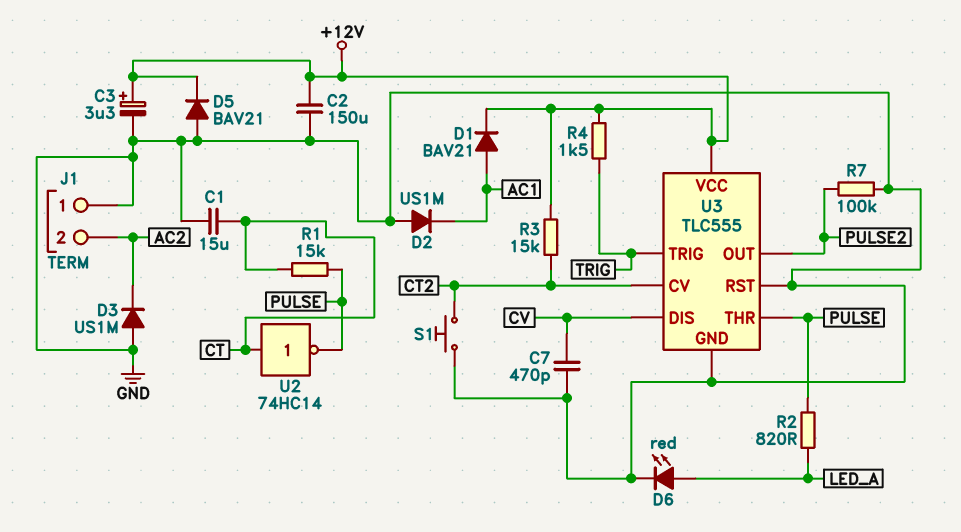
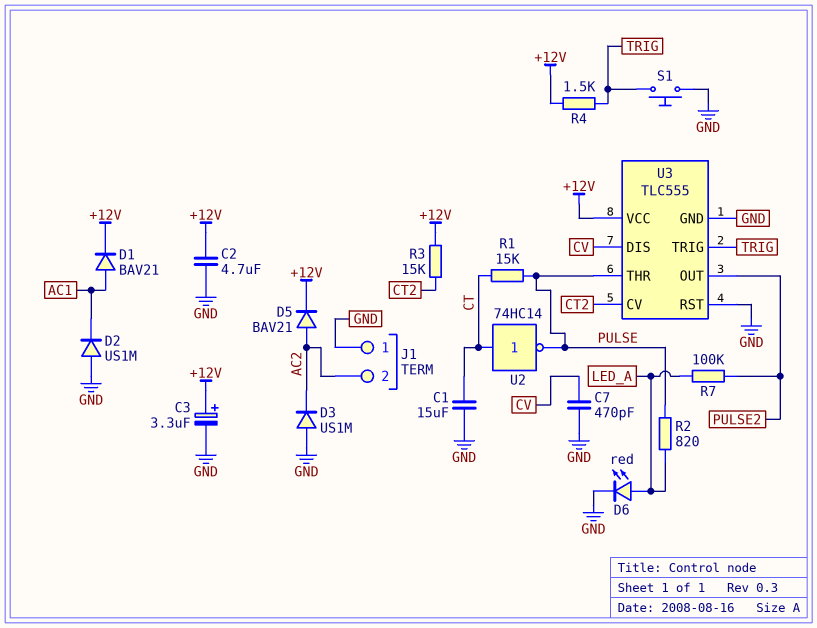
C2: 150uF (+12V, GND) -> 4.7uF (+12V, GND)
D5: diode BAV21 (A GND, K +12V) -> diode BAV21 (A AC2, K +12V)
R7: 100k (GND, PULSE2) -> 100k (LED_A, PULSE2)
S1: button (CT2, GND) -> button (GND, TRIG)

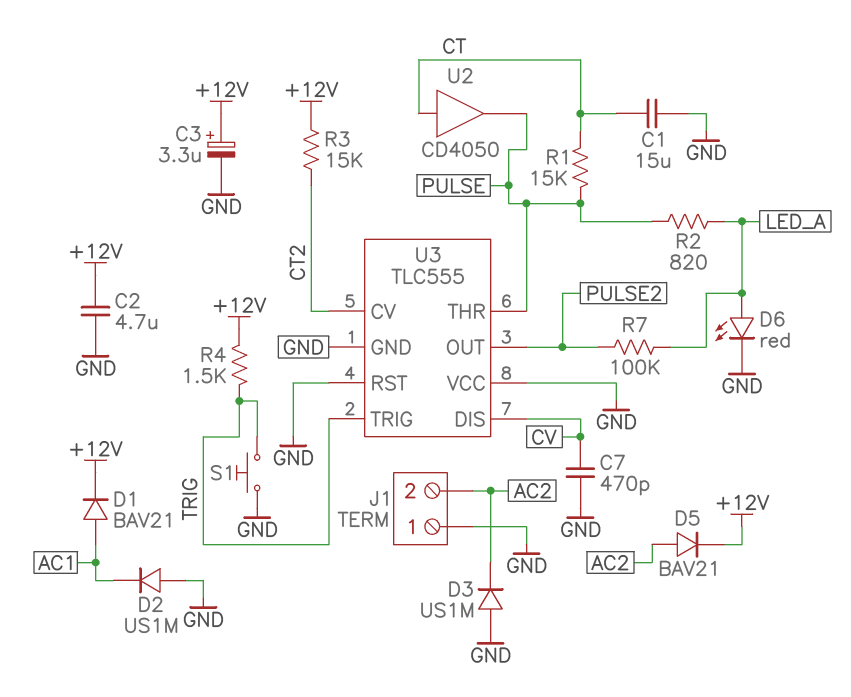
U2: NOT 74HC14 (in CT, out PULSE) -> buffer CD4050 (in CT, out PULSE)
U3 pin VCC: +12V -> GND

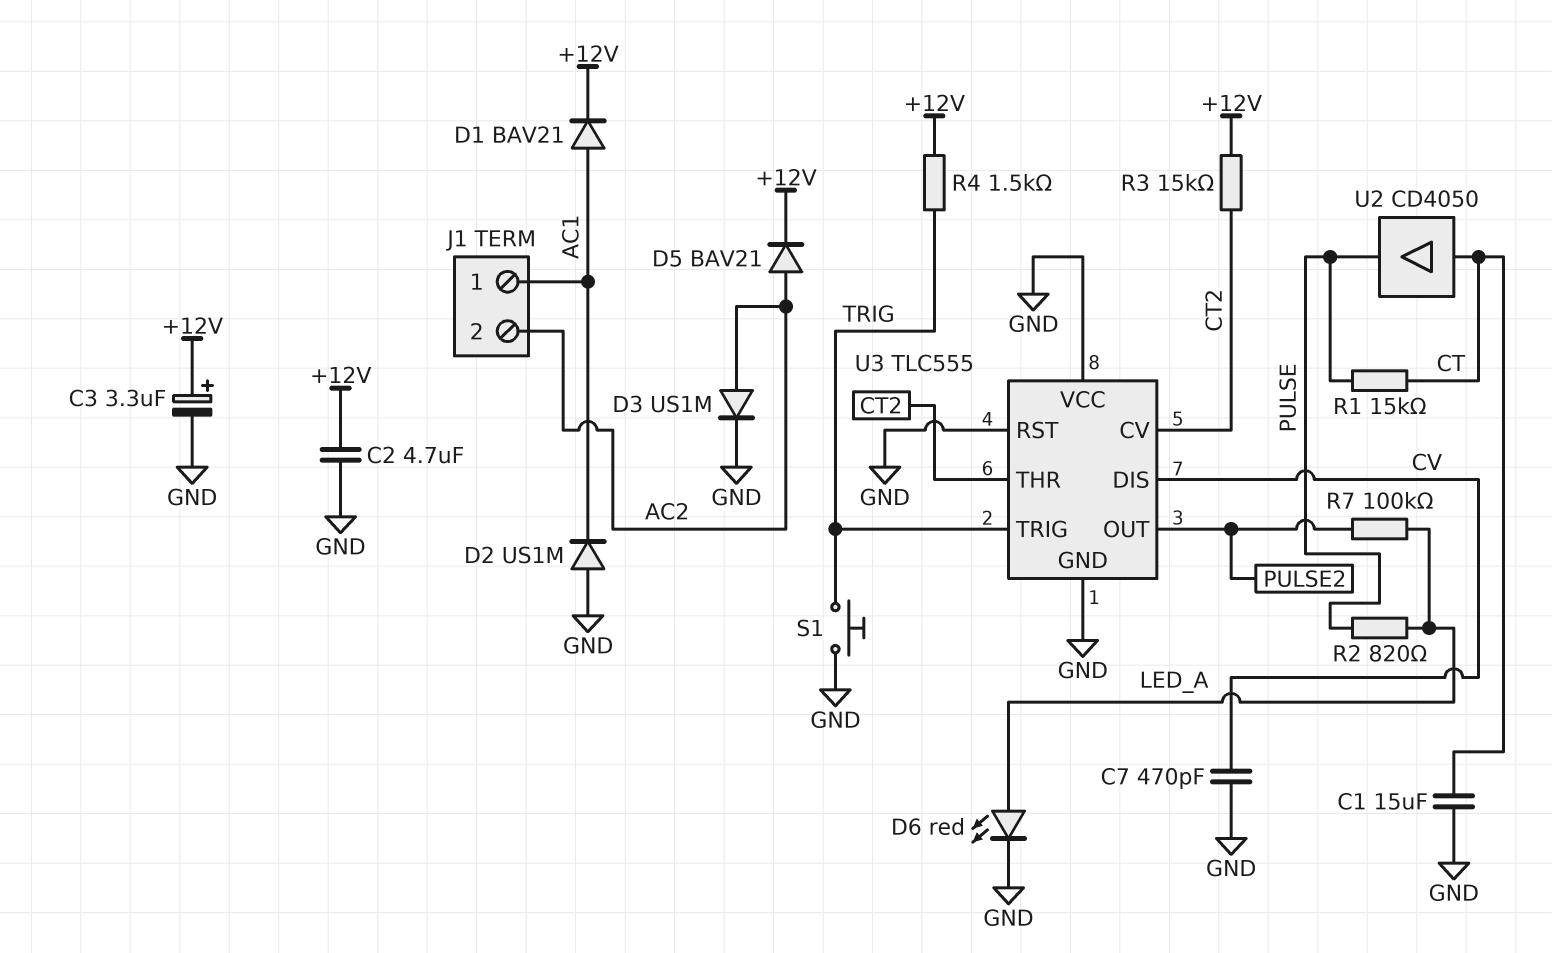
D3: diode US1M (A GND, K AC2) -> diode US1M (A AC2, K GND)
J1 pin 1: GND -> AC1
U3 pin THR: PULSE -> CT2

